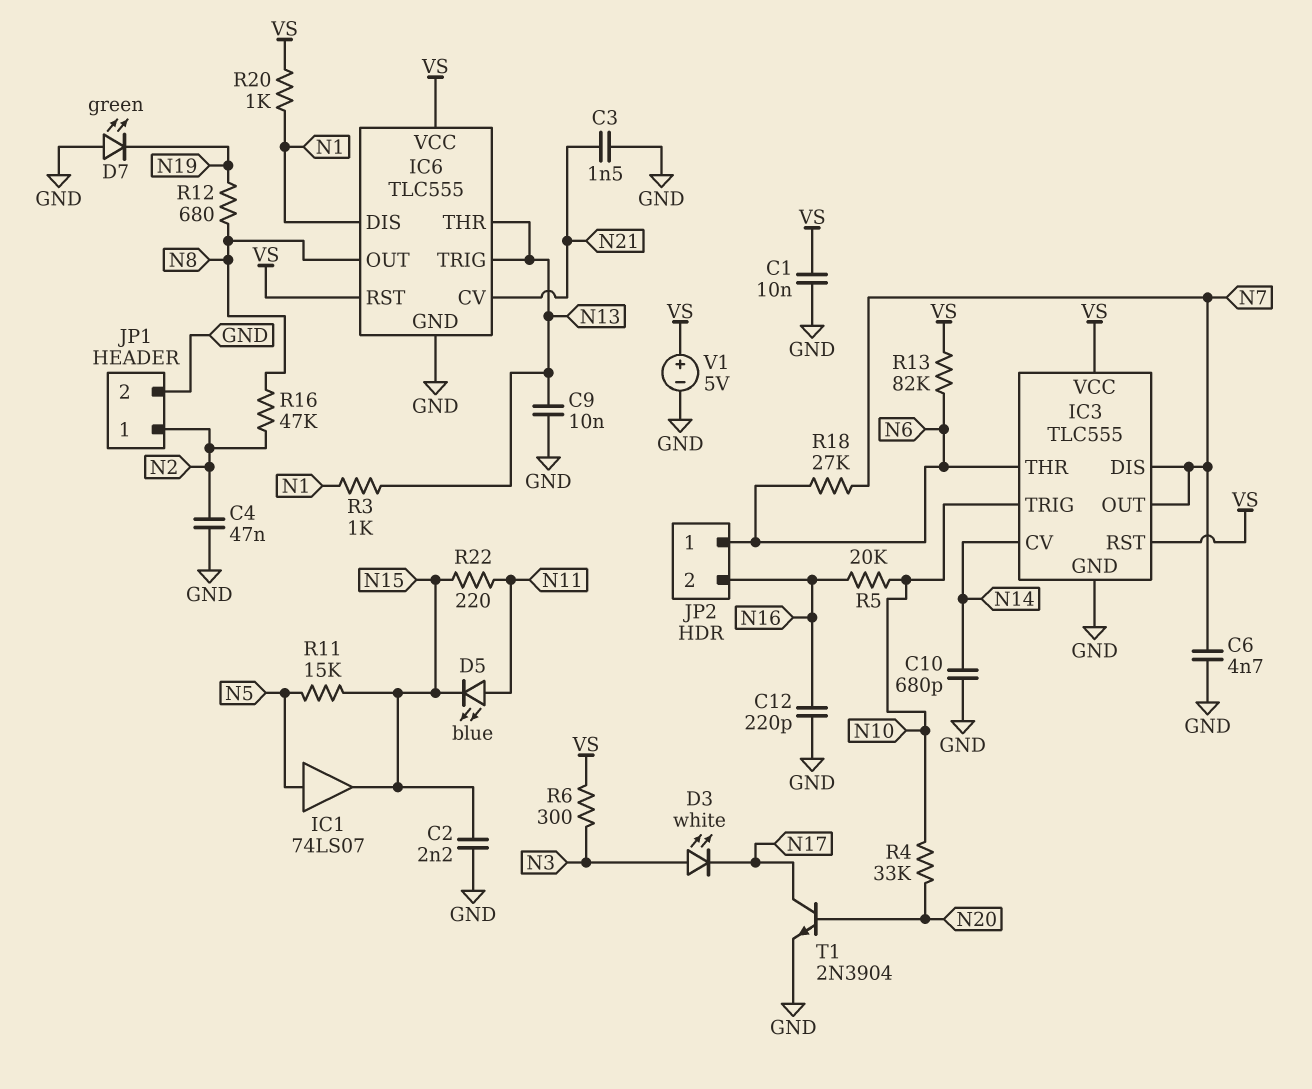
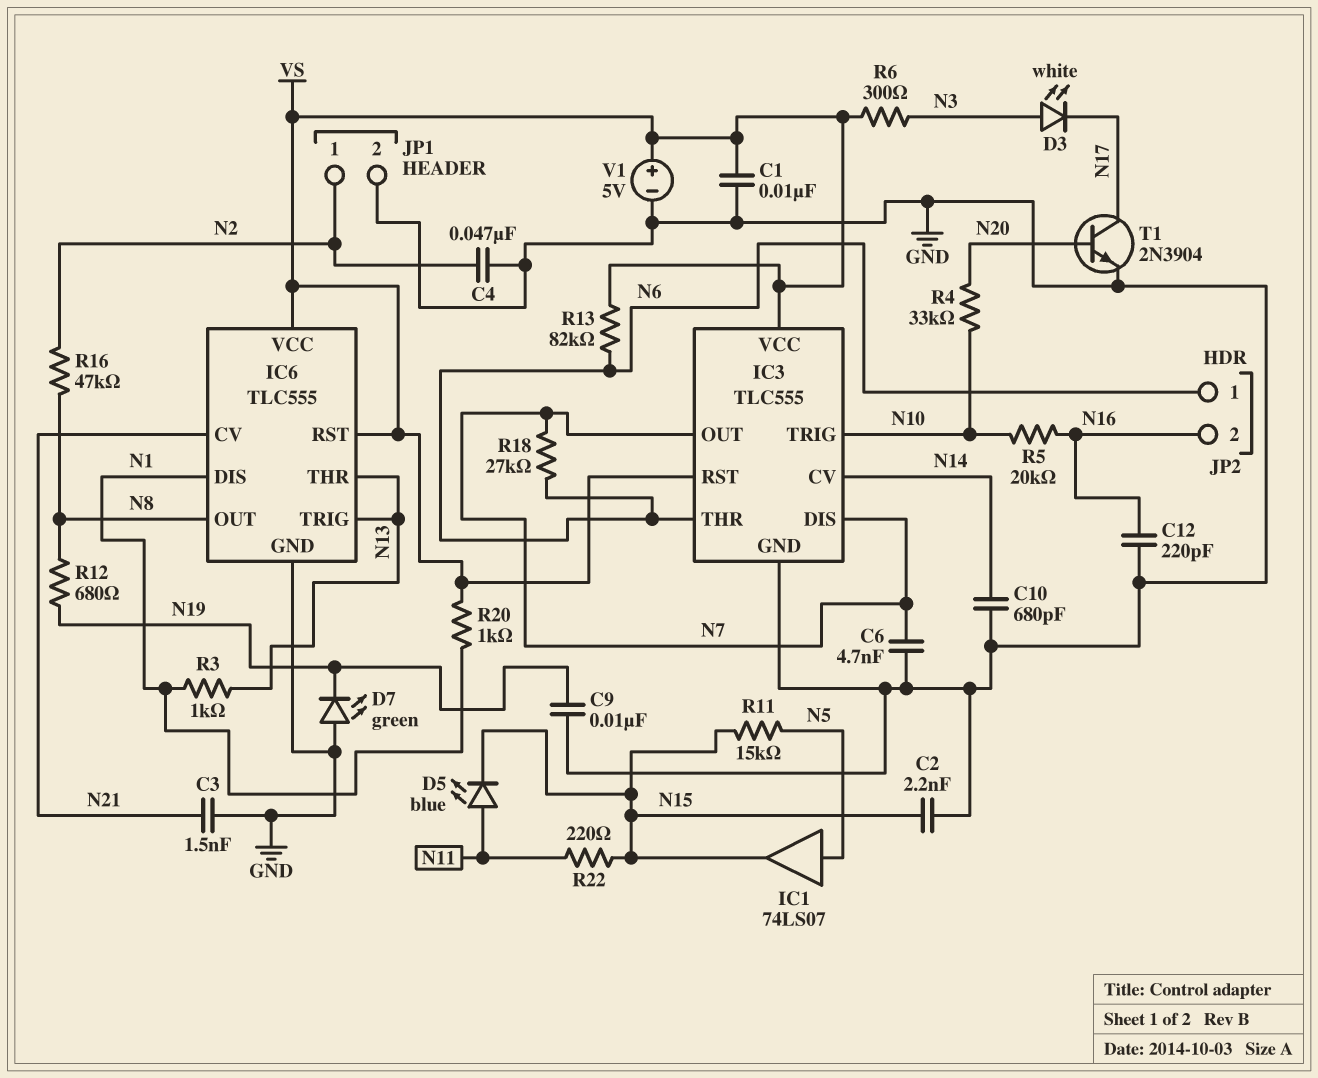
C9: 10nF (GND, N13) -> 10nF (GND, N19)

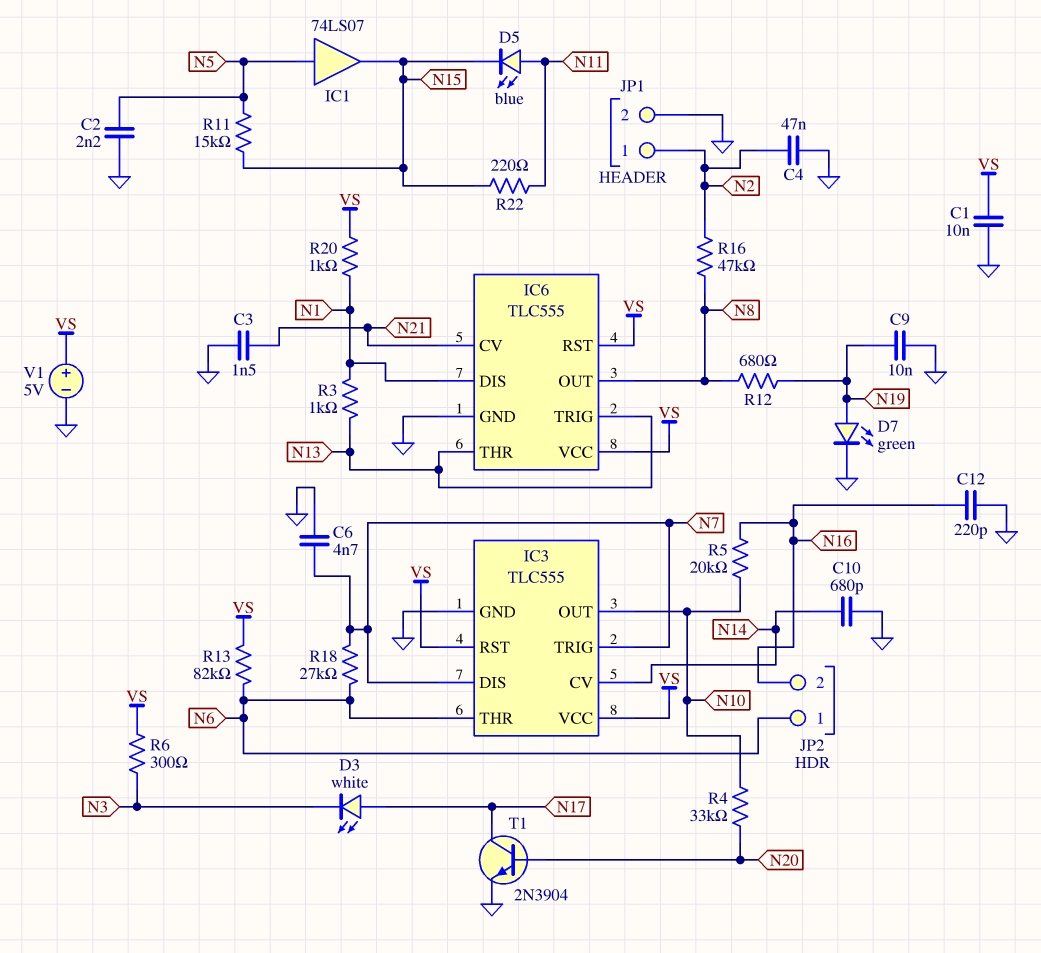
C2: 2.2nF (GND, N15) -> 2.2nF (GND, N5)
D3: LED white (A N3, K N17) -> LED white (A N17, K N3)
D7: LED green (A GND, K N19) -> LED green (A N19, K GND)
IC3 pin OUT: N7 -> N10
IC3 pin TRIG: N10 -> N7

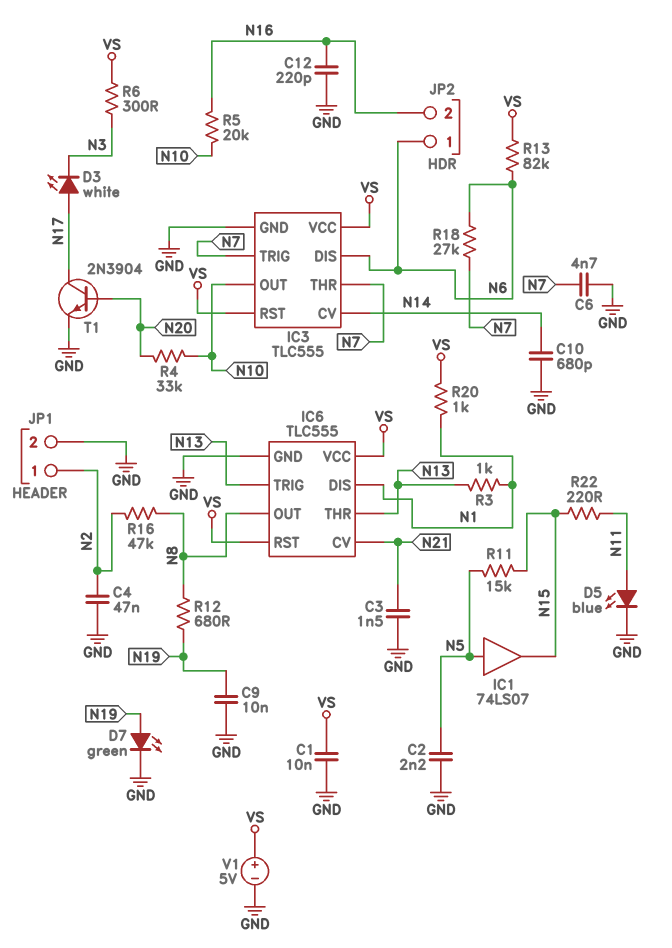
D5: LED blue (A N11, K N15) -> LED blue (A N11, K GND)
IC3 pin DIS: N7 -> N6
IC3 pin THR: N6 -> N7

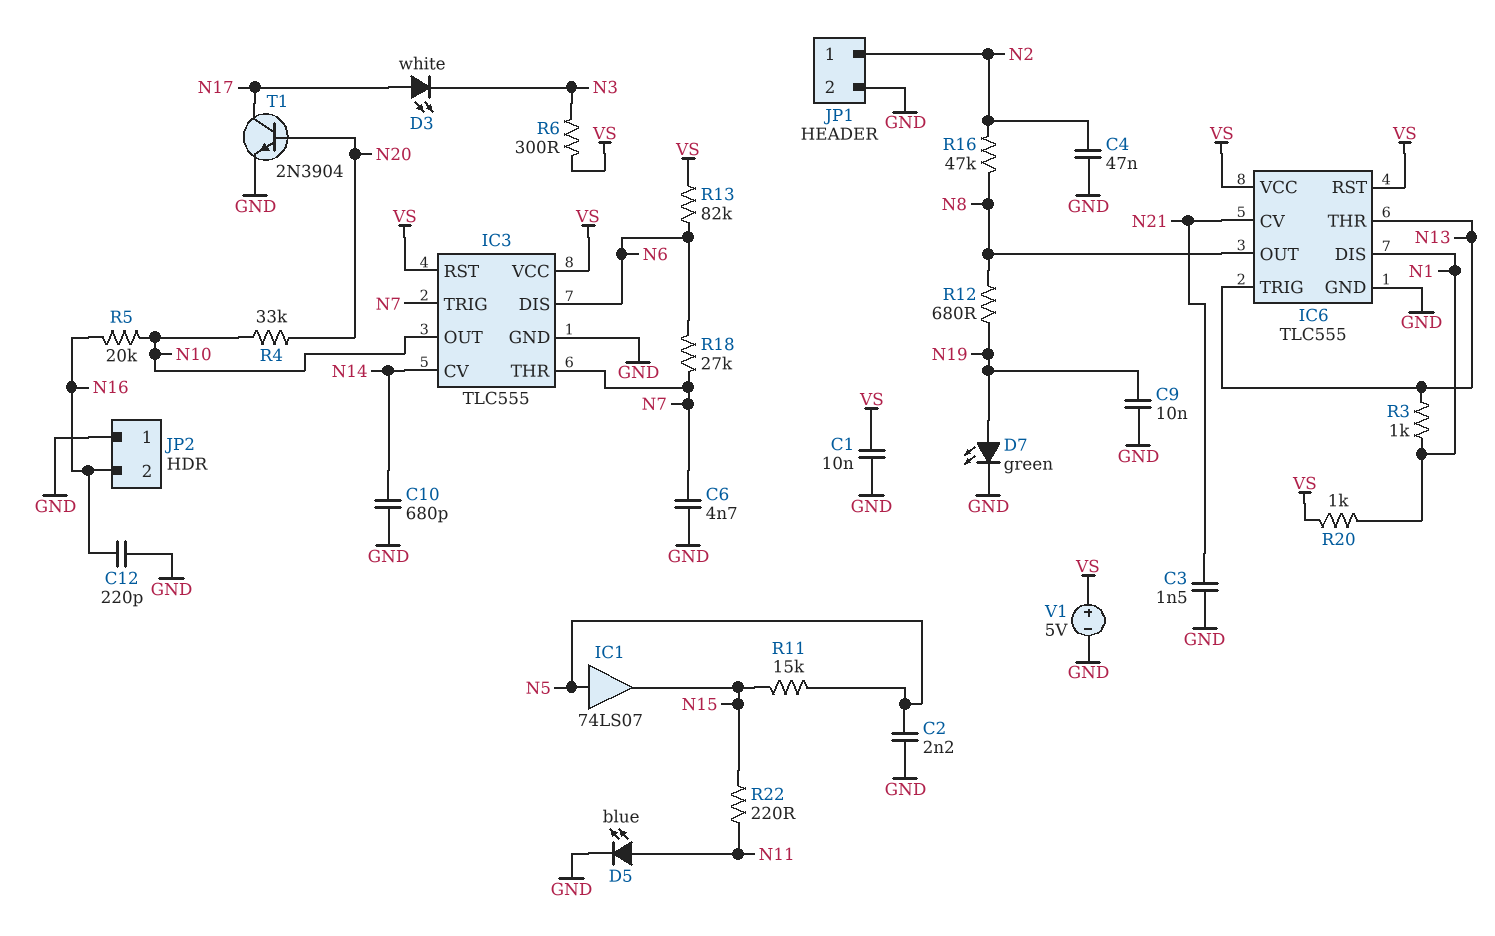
JP2 pin 1: N6 -> GND

